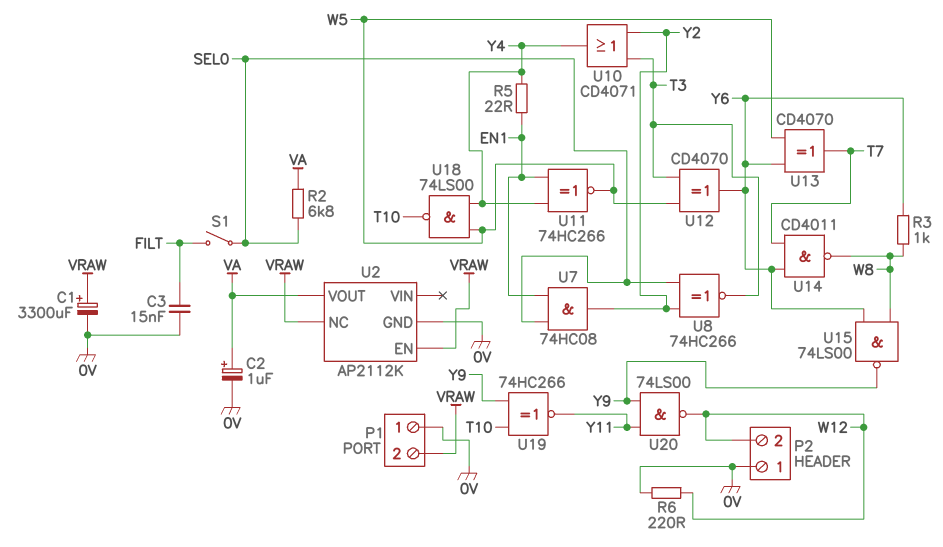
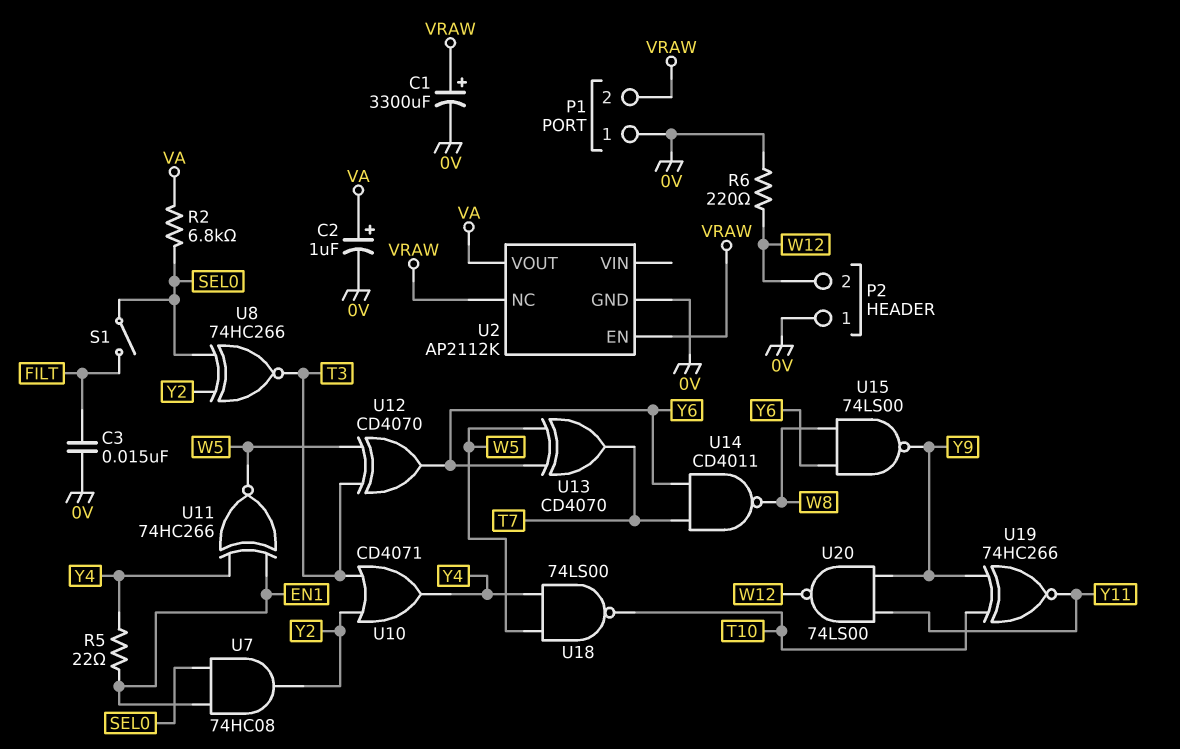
R3: 1k (W8, Y6) -> none

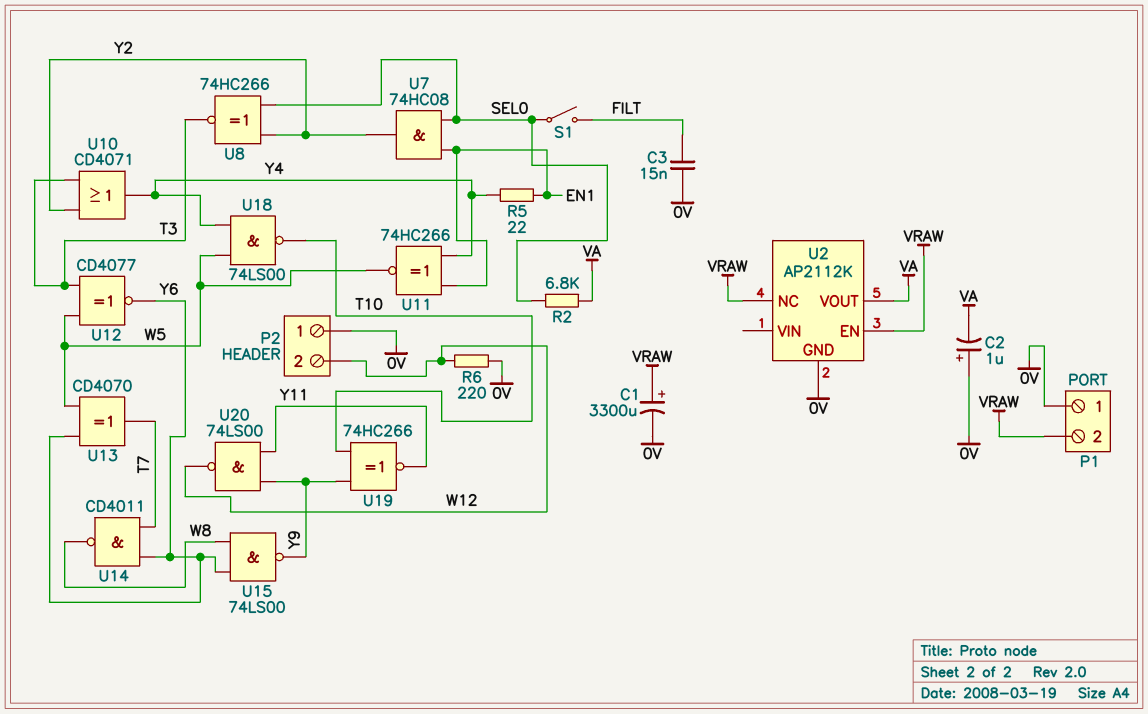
C2: 1uF (plus VA, minus 0V) -> 1uF (plus 0V, minus VA)
U12: XOR CD4070 (in T3, in W5, out Y6) -> XNOR CD4077 (in T3, in W5, out Y6)

